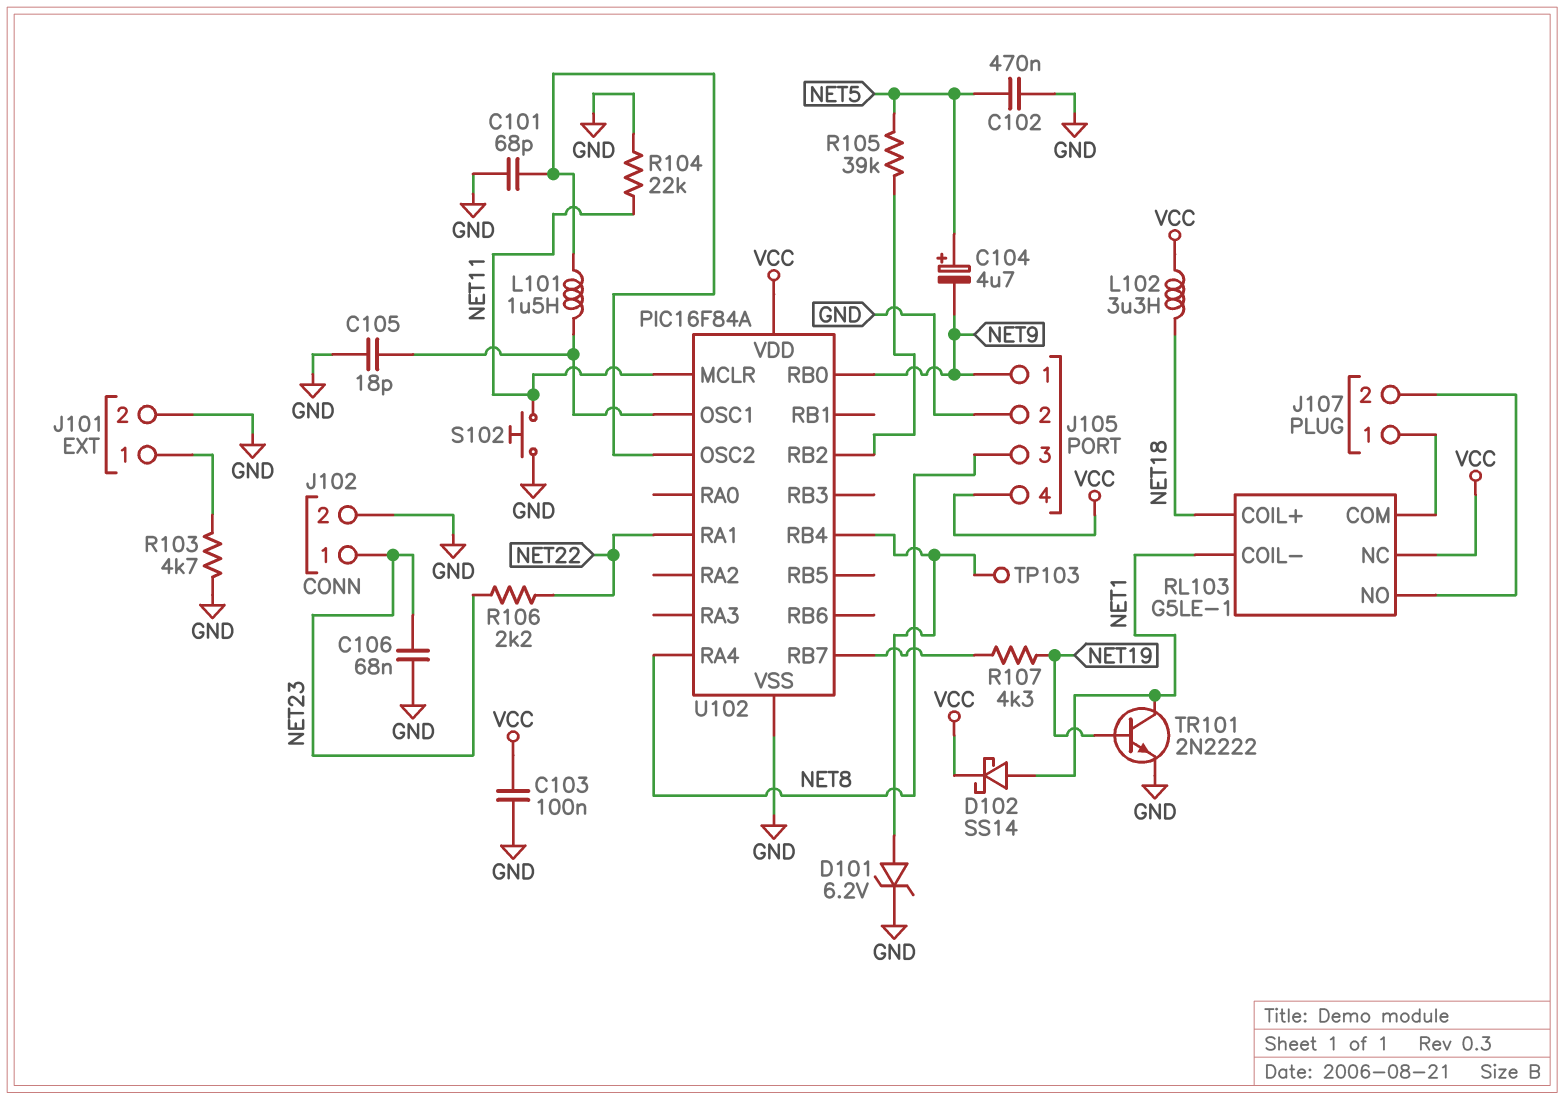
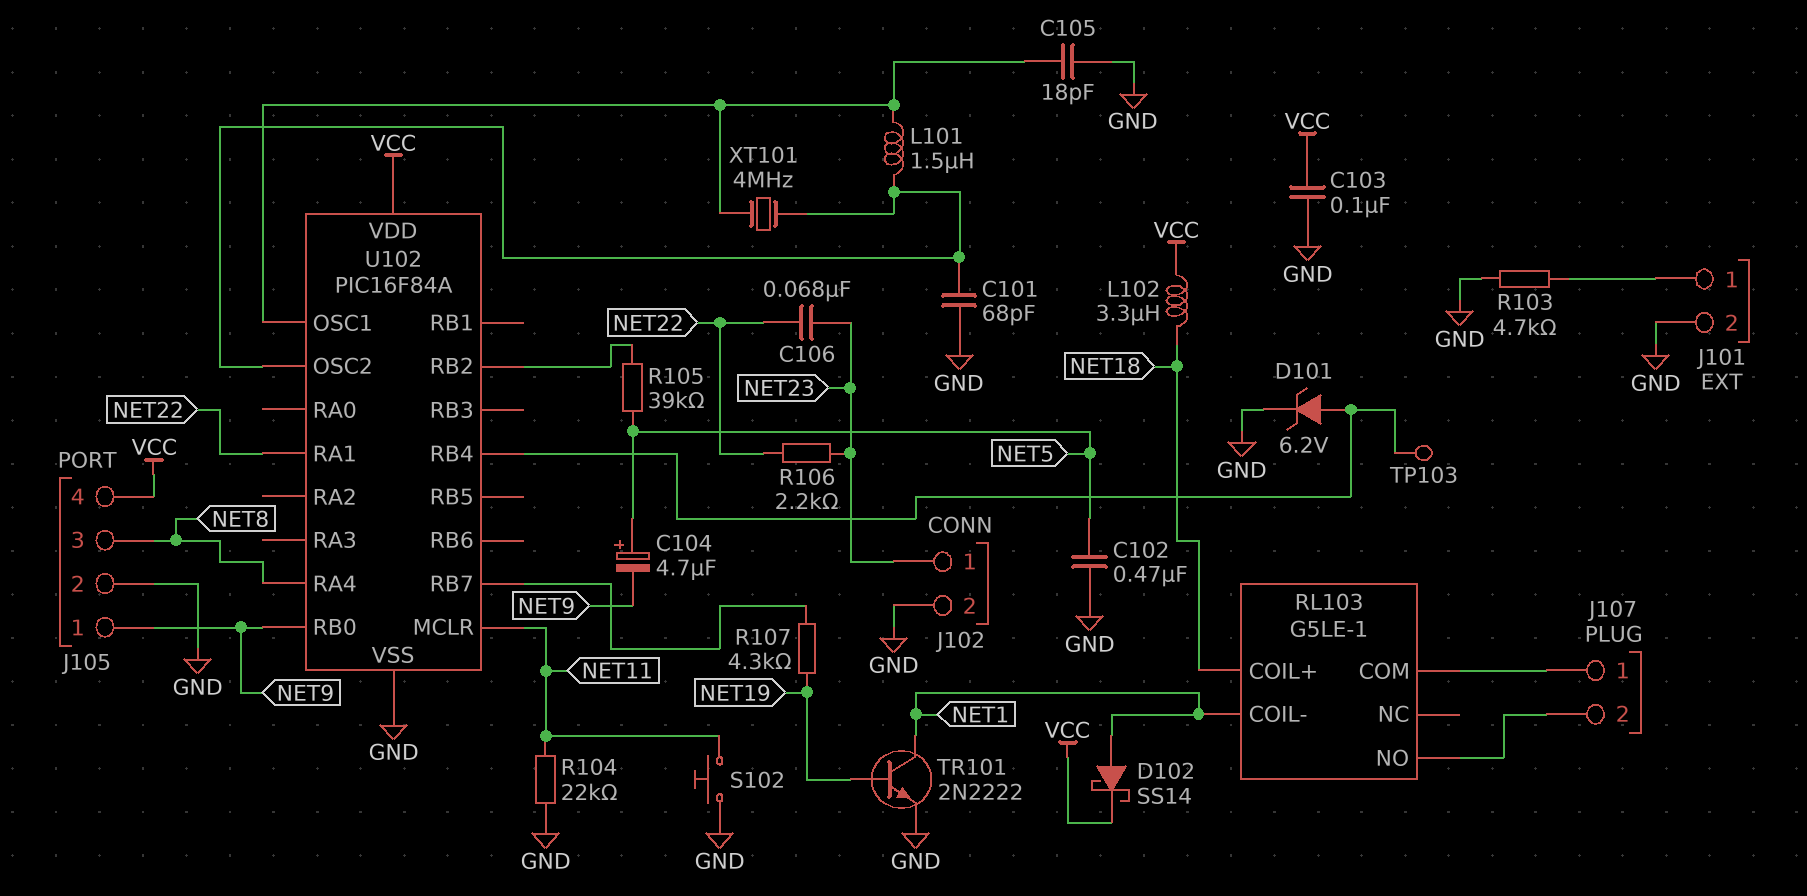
C106: 68nF (GND, NET23) -> 68nF (NET22, NET23)
RL103 pin NC: VCC -> none
XT101: none -> 4MHz (U102/OSC1, U102/OSC2)

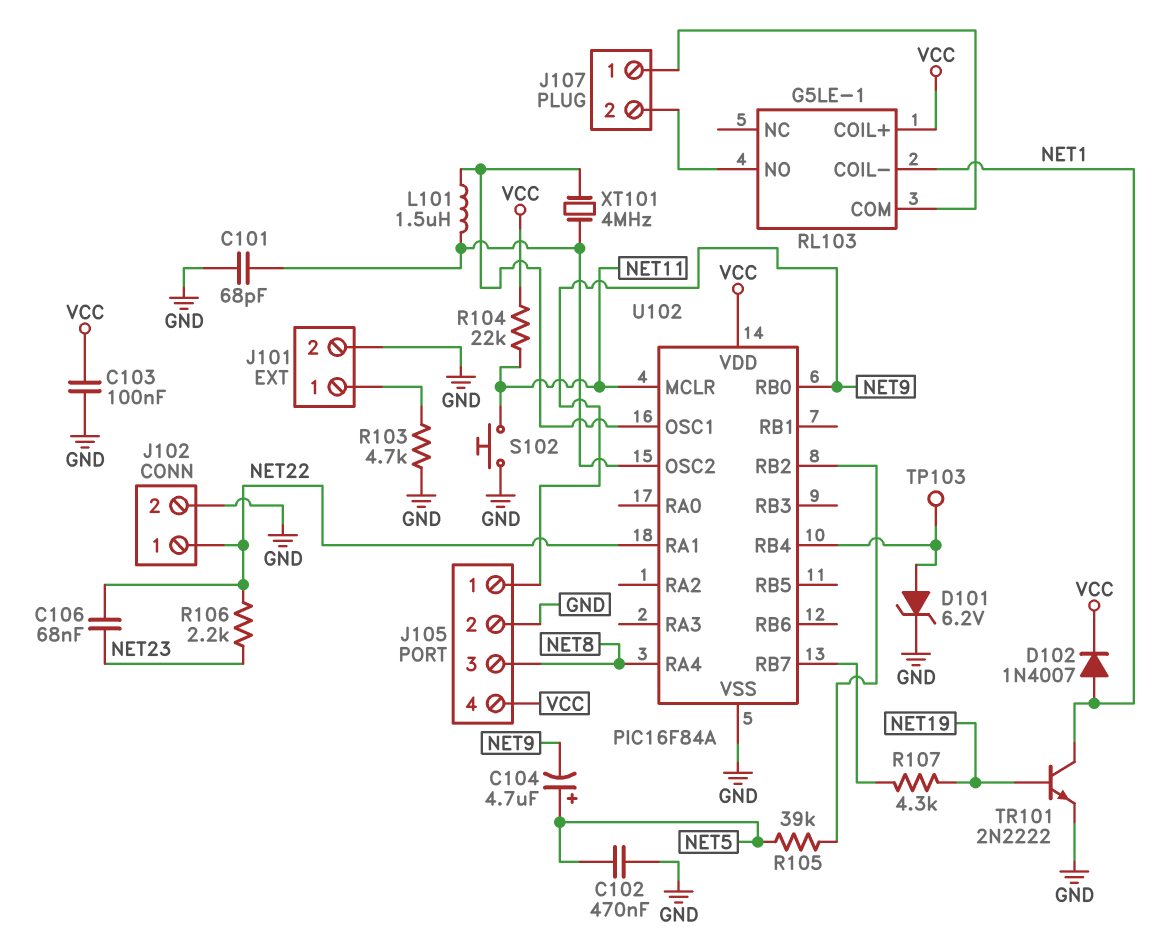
C105: 18pF (GND, U102/OSC1) -> none
D102: schottky SS14 (A NET1, K VCC) -> diode 1N4007 (A NET1, K VCC)
J102 pin 1: NET23 -> NET22
L102: 3.3uH (NET18, VCC) -> none
R104: 22k (GND, NET11) -> 22k (NET11, VCC)
RL103 pin COIL+: NET18 -> VCC

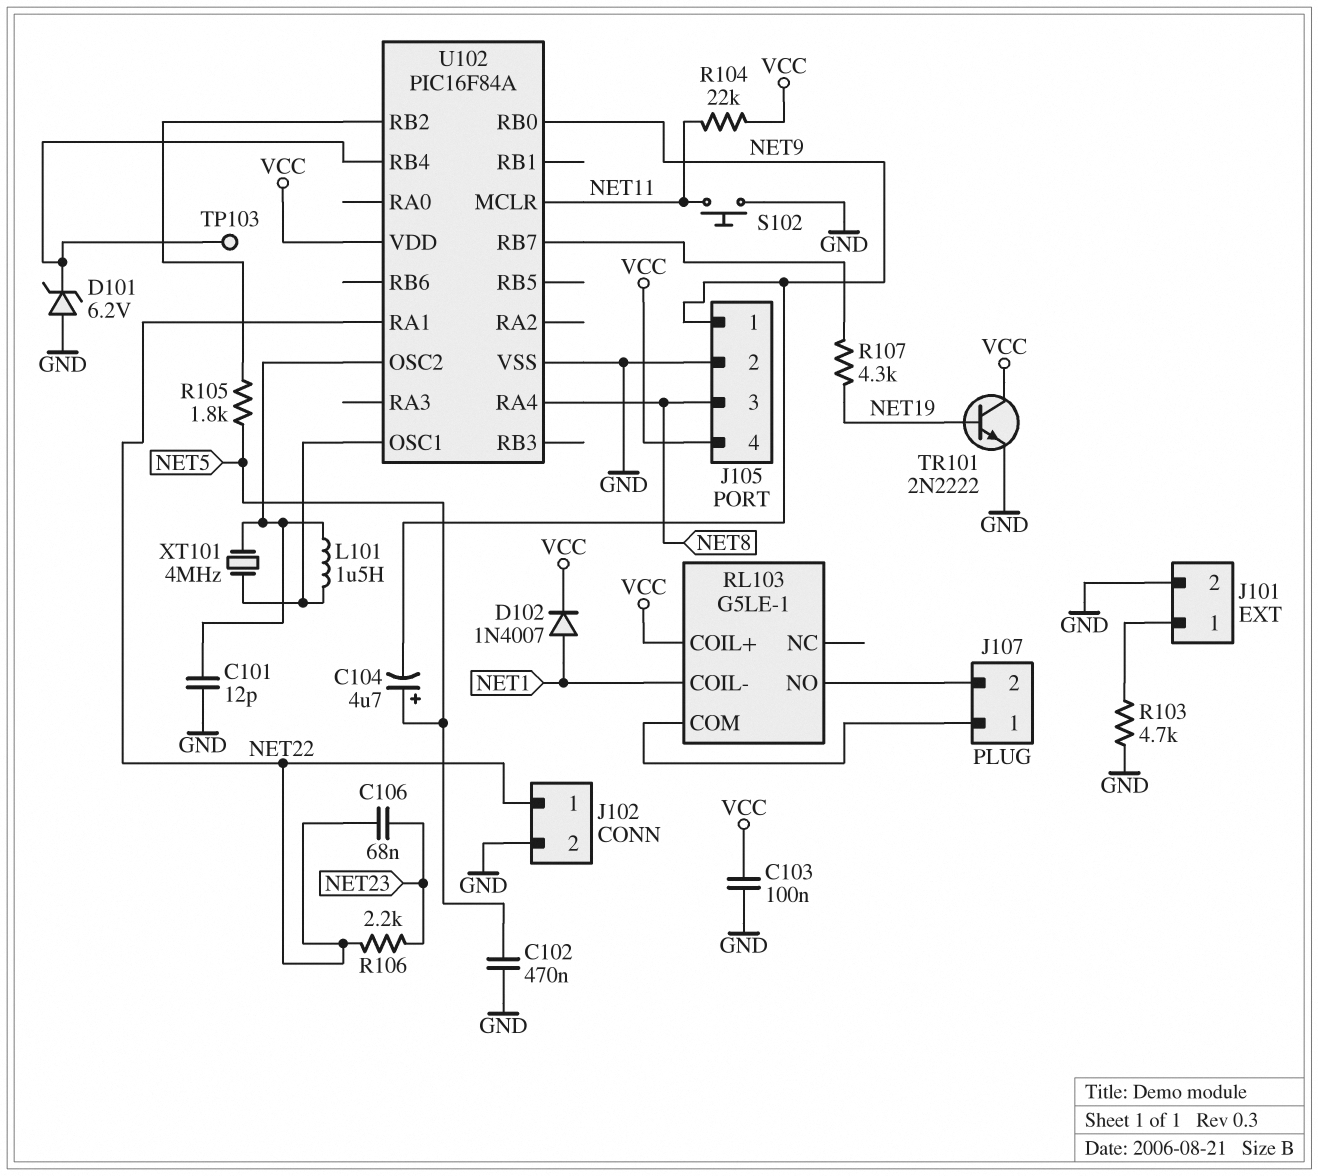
C101: 68pF (GND, U102/OSC2) -> 12pF (GND, U102/OSC2)
D101: zener 6.2V (A U102/RB4, K GND) -> zener 6.2V (A GND, K U102/RB4)
R105: 39k (NET5, U102/RB2) -> 1.8k (NET5, U102/RB2)
TR101: NPN 2N2222 (B NET19, C NET1, E GND) -> NPN 2N2222 (B NET19, C VCC, E GND)

